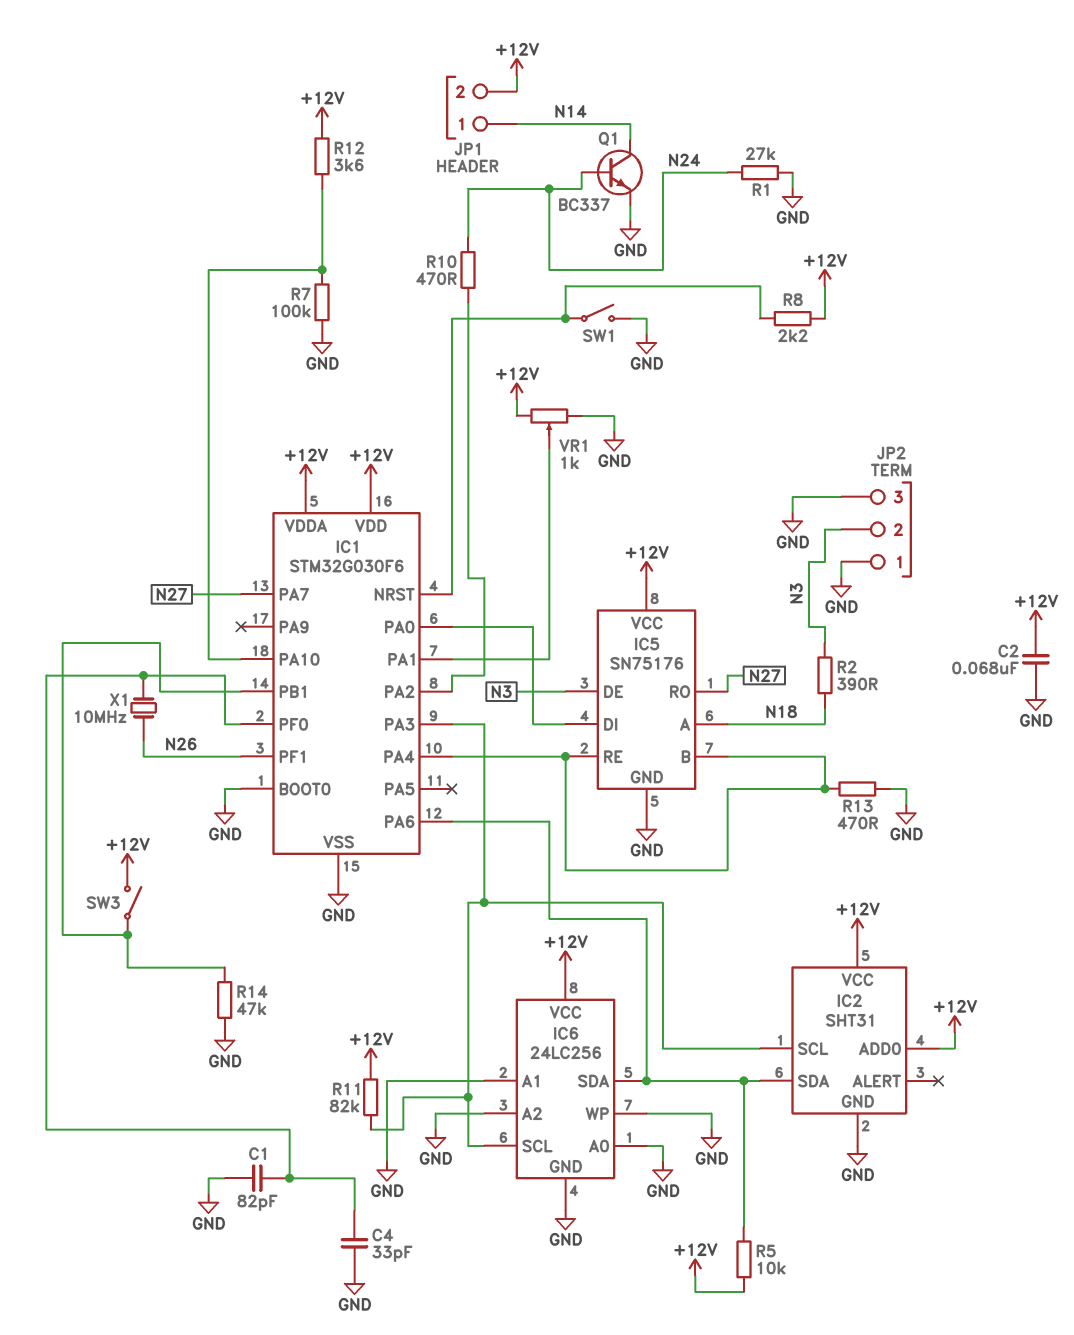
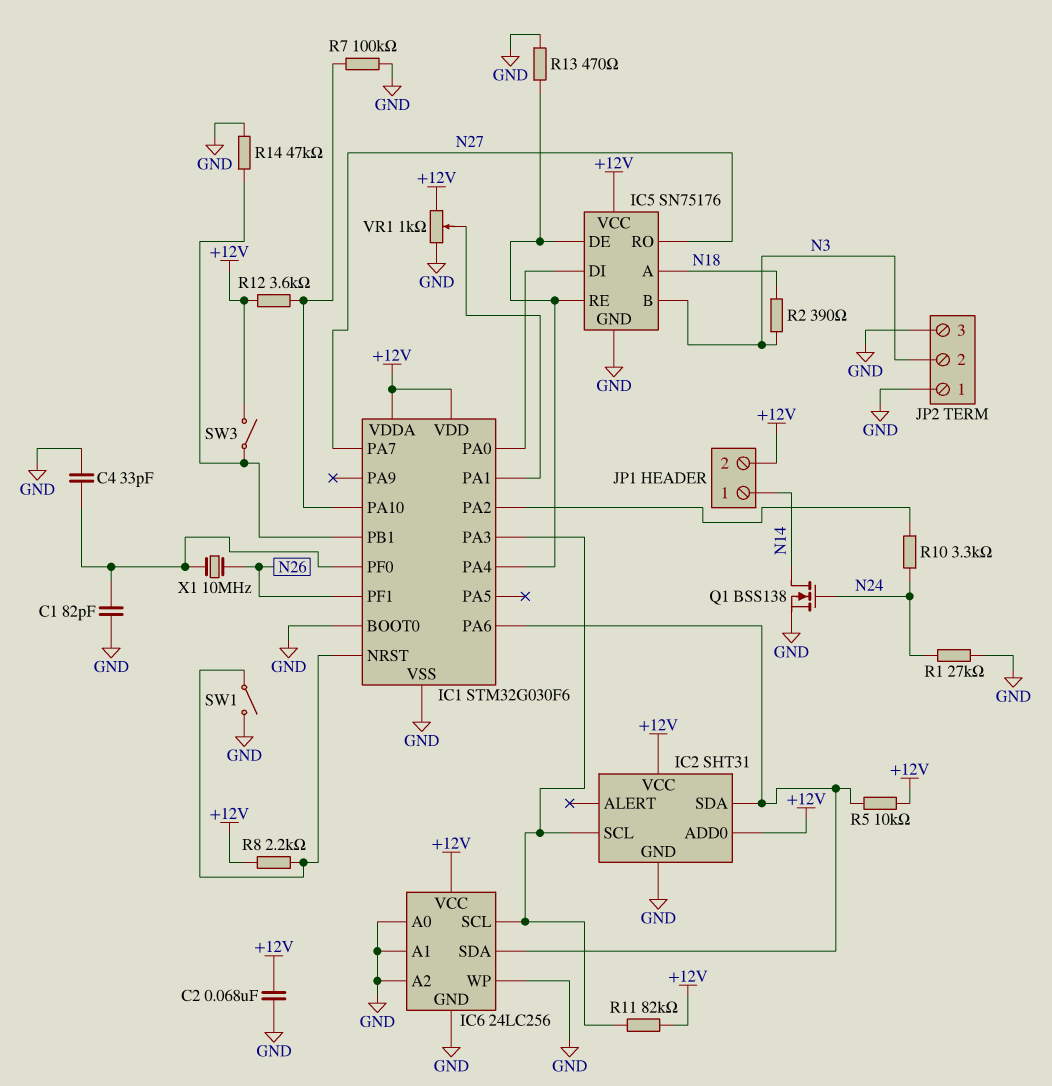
IC5 pin B: IC1/PA4 -> N3
IC5 pin DE: N3 -> IC1/PA4
Q1: NPN BC337 (B N24, C N14, E GND) -> NMOS BSS138 (G N24, D N14, S GND)
R10: 470 (IC1/PA2, N24) -> 3.3k (IC1/PA2, N24)

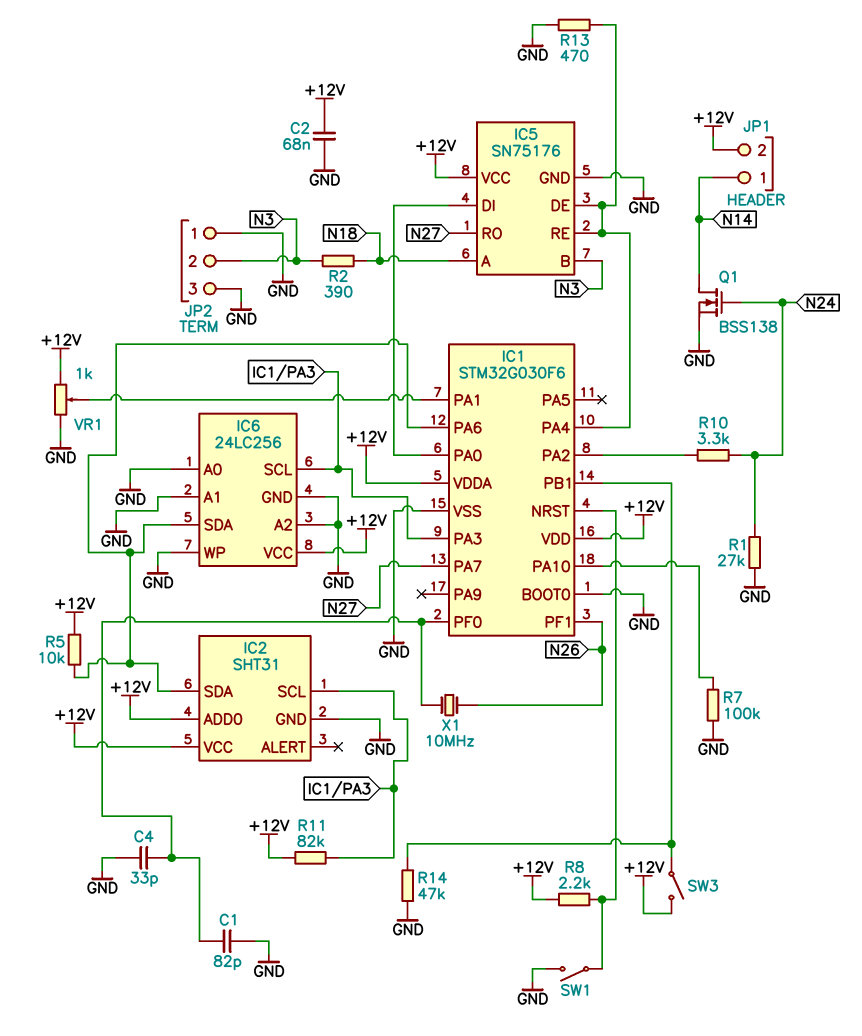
R12: 3.6k (+12V, IC1/PA10) -> none

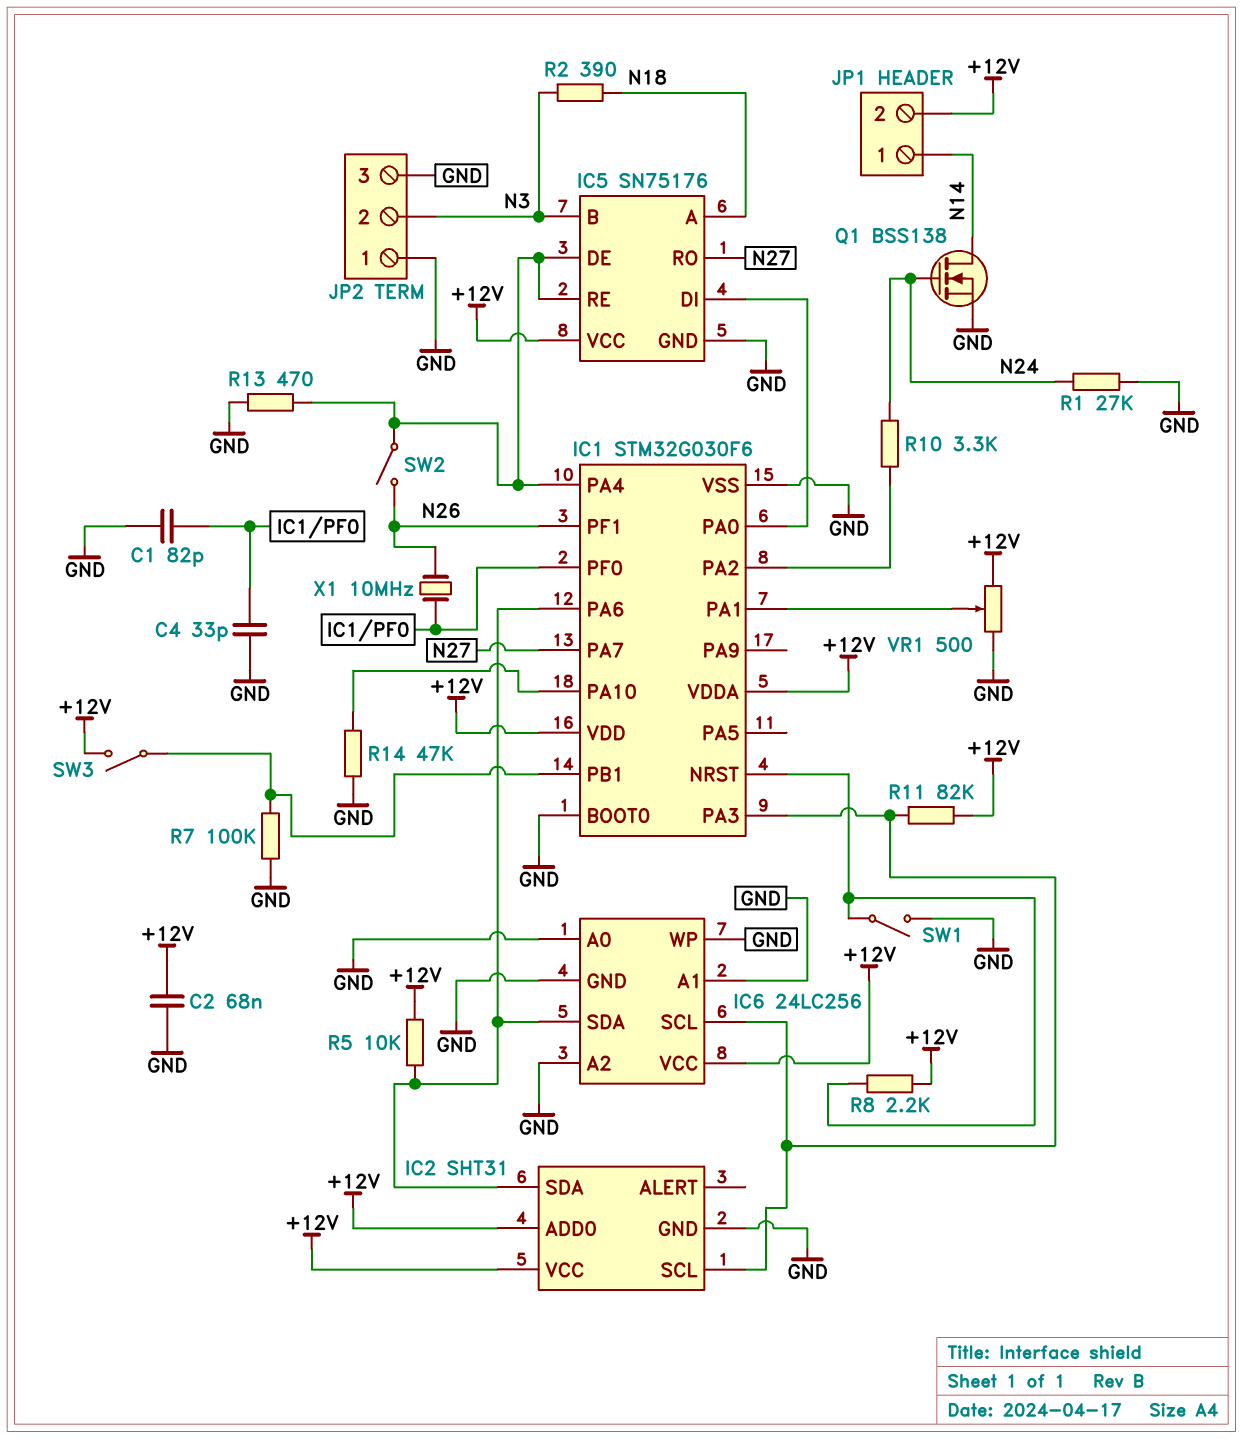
R7: 100k (GND, IC1/PA10) -> 100k (GND, IC1/PB1)
R14: 47k (GND, IC1/PB1) -> 47k (GND, IC1/PA10)
SW2: none -> switch (IC1/PA4, N26)
VR1: 1k (+12V, GND, wiper IC1/PA1) -> 500 (+12V, GND, wiper IC1/PA1)

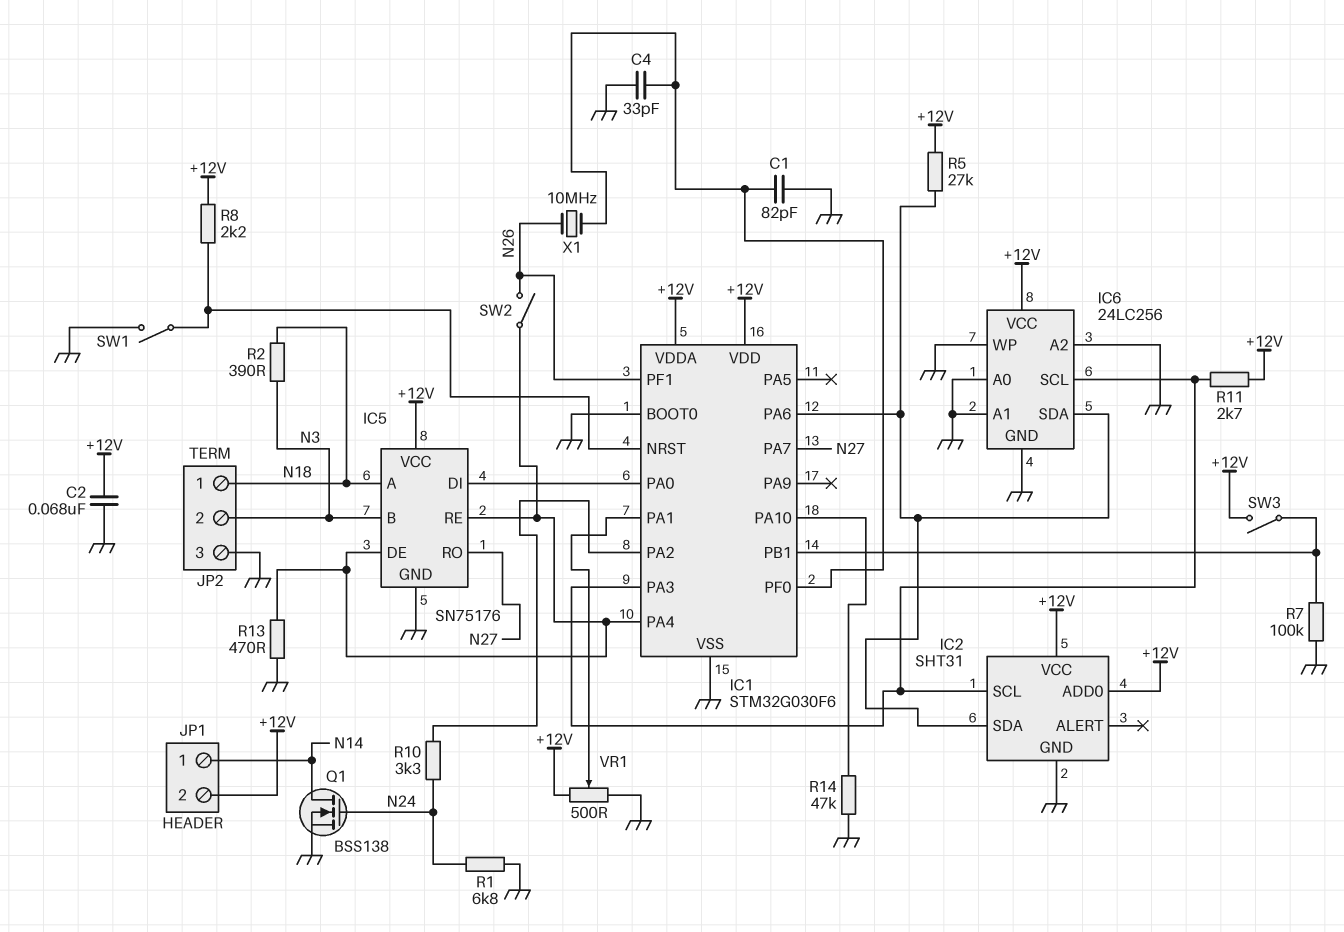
JP2 pin 1: GND -> N18
R1: 27k (GND, N24) -> 6.8k (GND, N24)
R5: 10k (+12V, IC1/PA6) -> 27k (+12V, IC1/PA6)
R11: 82k (+12V, IC1/PA3) -> 2.7k (+12V, IC1/PA3)

